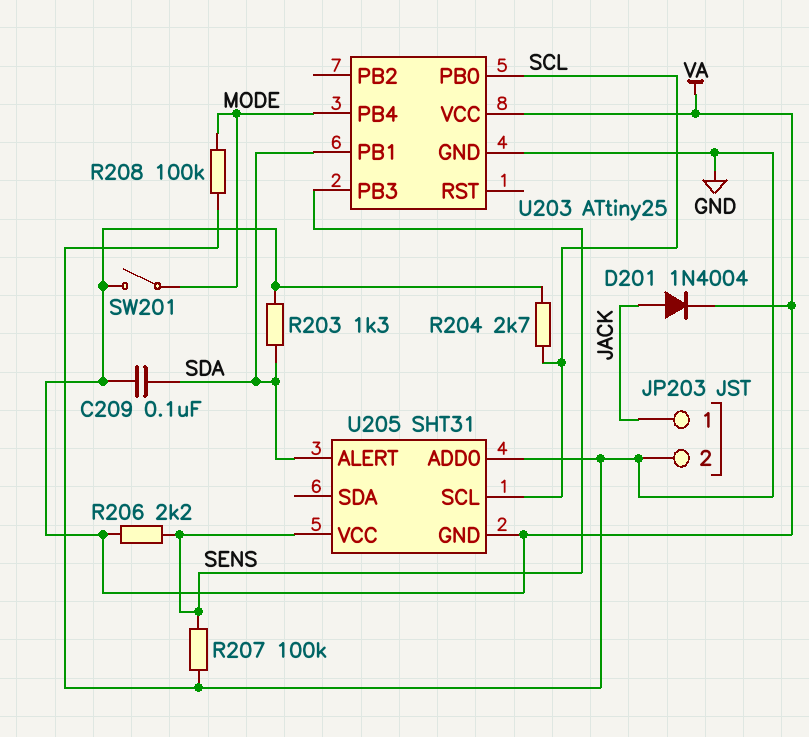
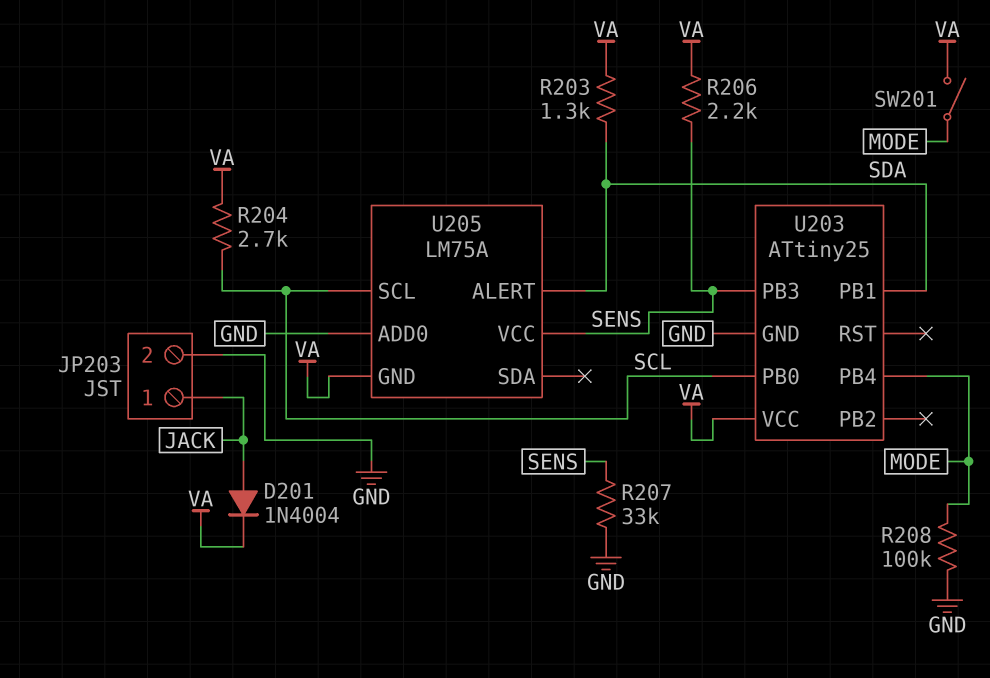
C209: 100nF (SDA, VA) -> none
R207: 100k (GND, SENS) -> 33k (GND, SENS)
U205: SHT31 -> LM75A

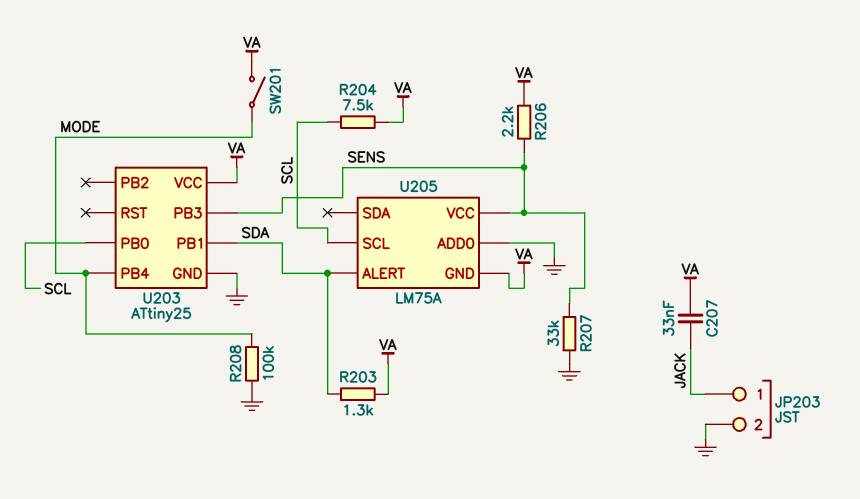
C207: none -> 33nF (JACK, VA)
D201: diode 1N4004 (A JACK, K VA) -> none
R204: 2.7k (SCL, VA) -> 7.5k (SCL, VA)

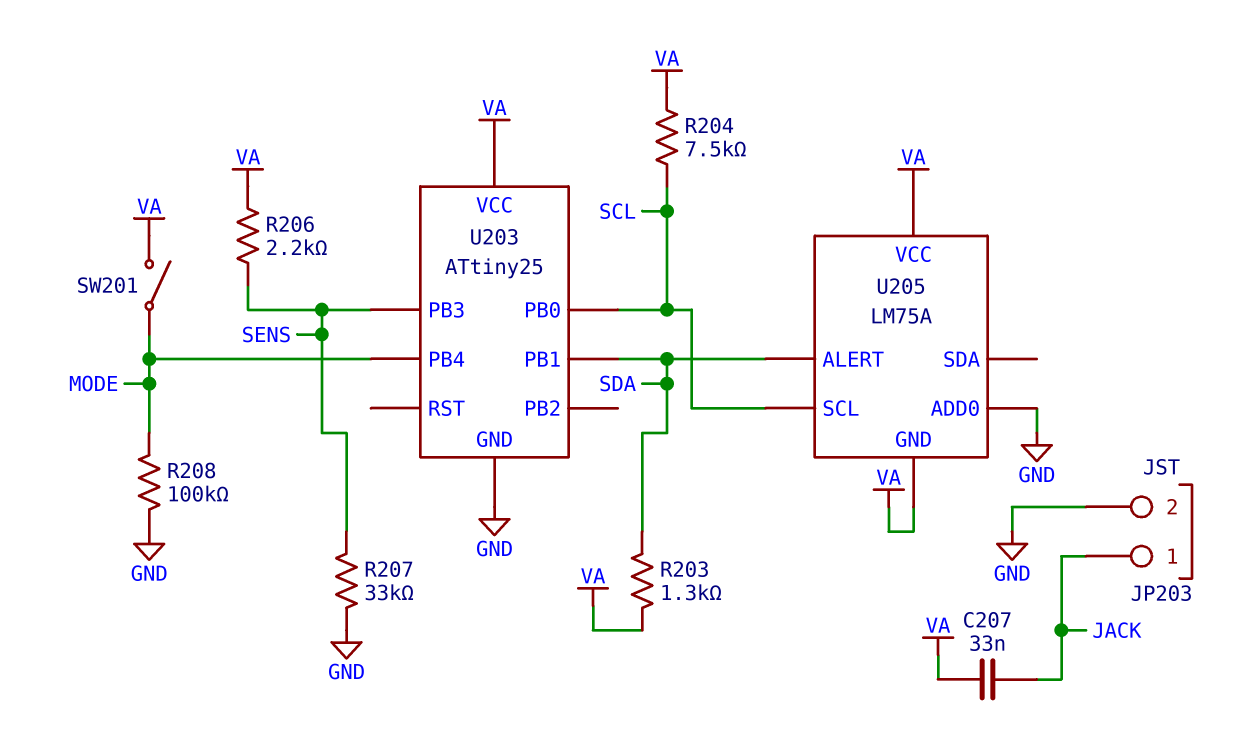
U205 pin VCC: SENS -> VA

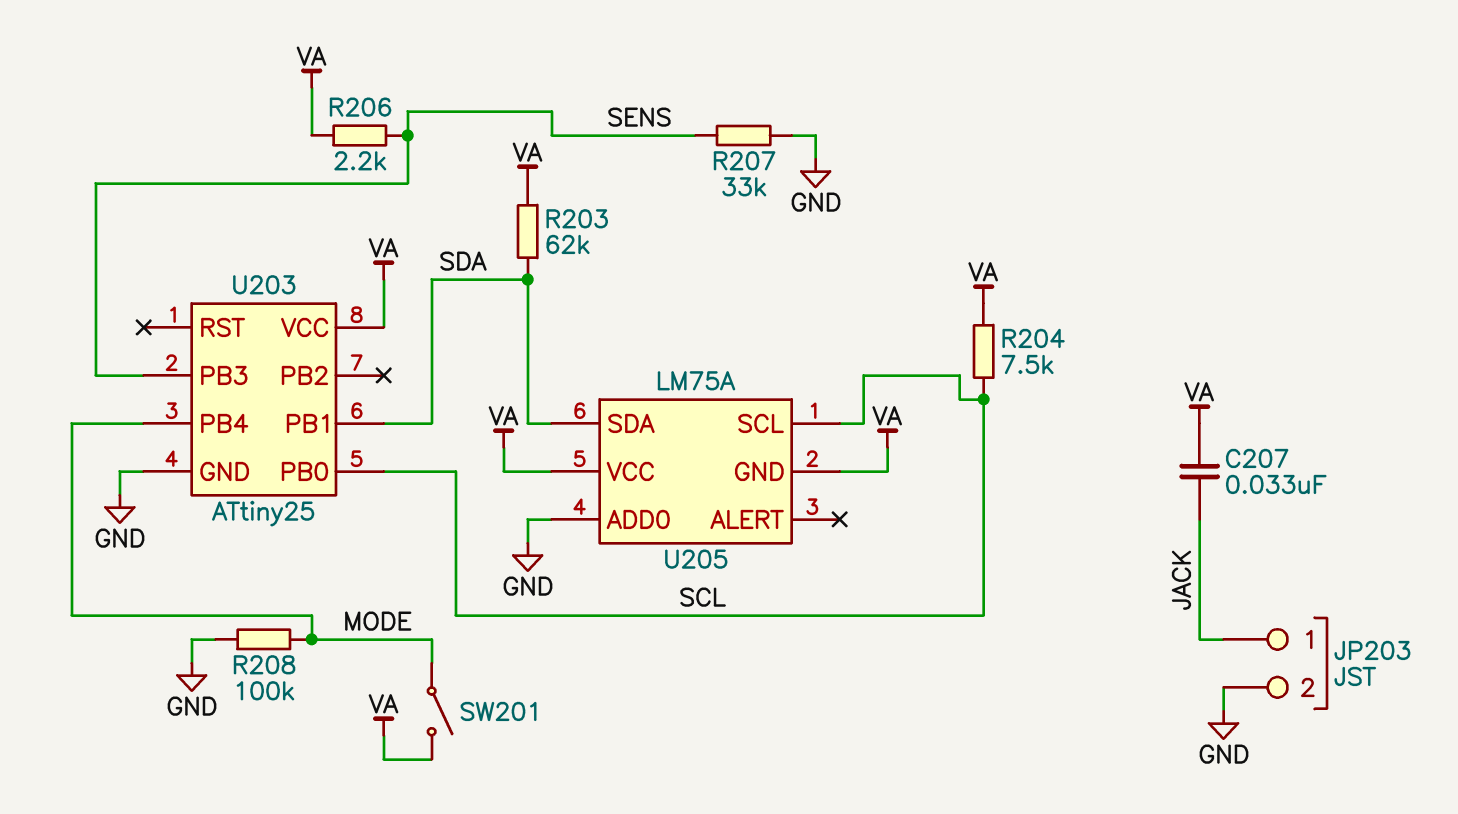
R203: 1.3k (SDA, VA) -> 62k (SDA, VA)
U205 pin ALERT: SDA -> none
U205 pin SDA: none -> SDA

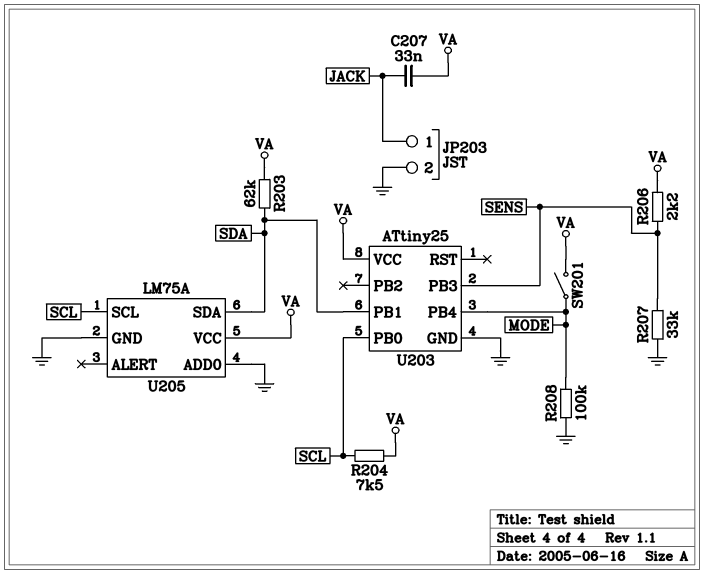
U205 pin GND: VA -> GND

